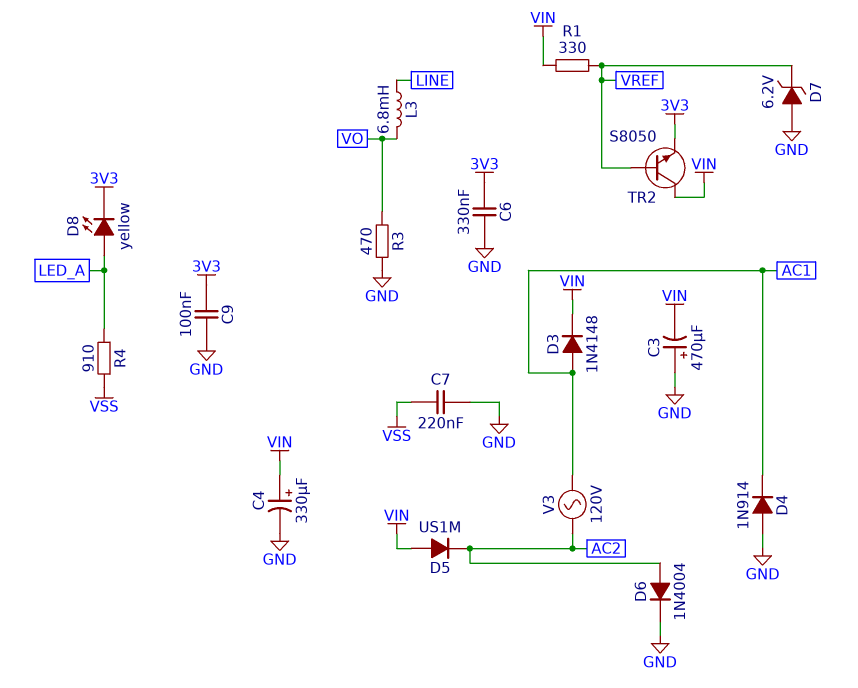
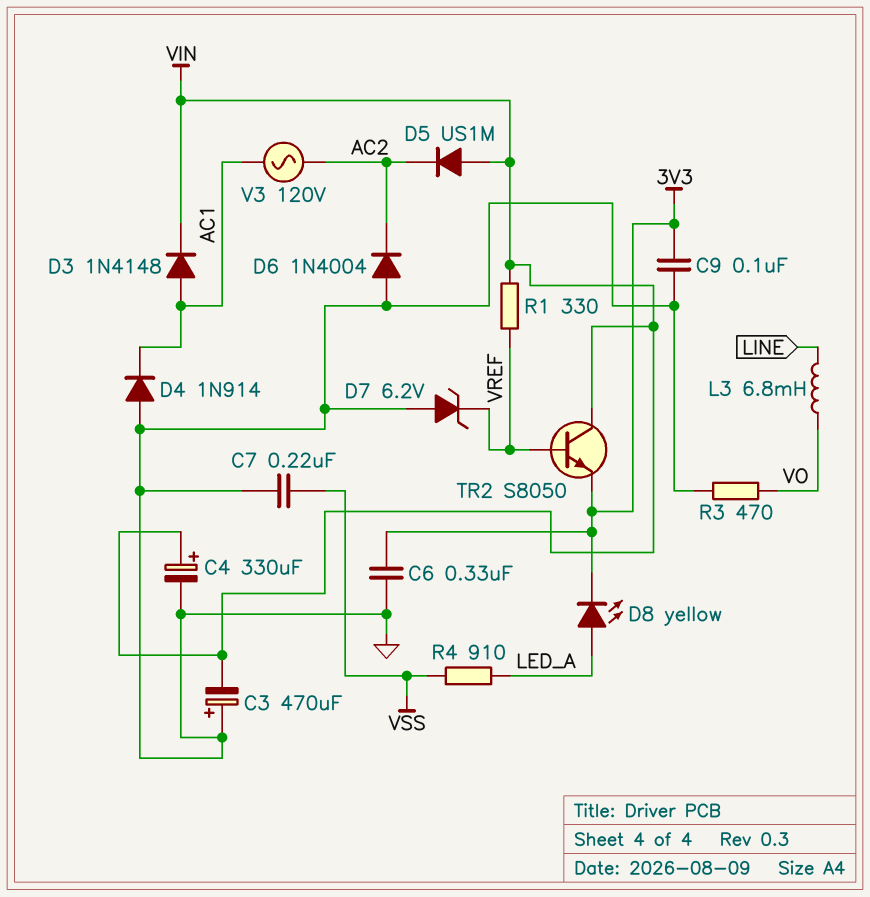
D6: diode 1N4004 (A AC2, K GND) -> diode 1N4004 (A GND, K AC2)

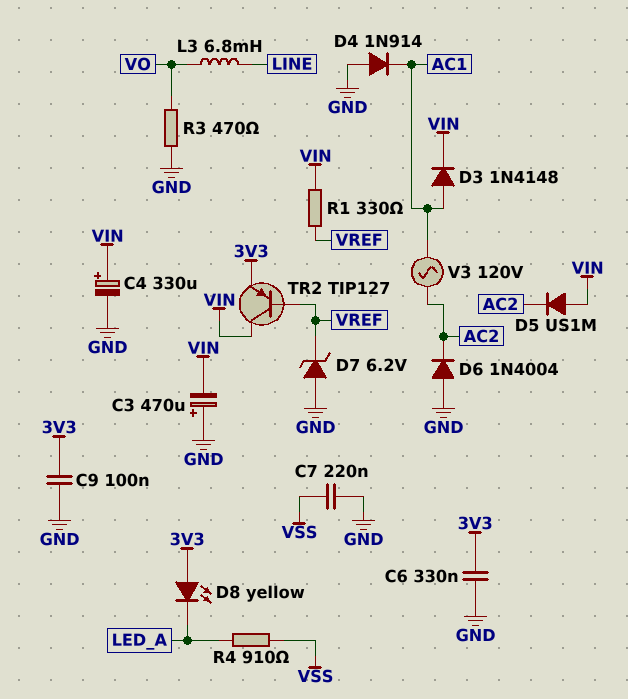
D8: LED yellow (A LED_A, K 3V3) -> LED yellow (A 3V3, K LED_A)
TR2: NPN S8050 (B VREF, C VIN, E 3V3) -> PNP TIP127 (B VREF, C VIN, E 3V3)

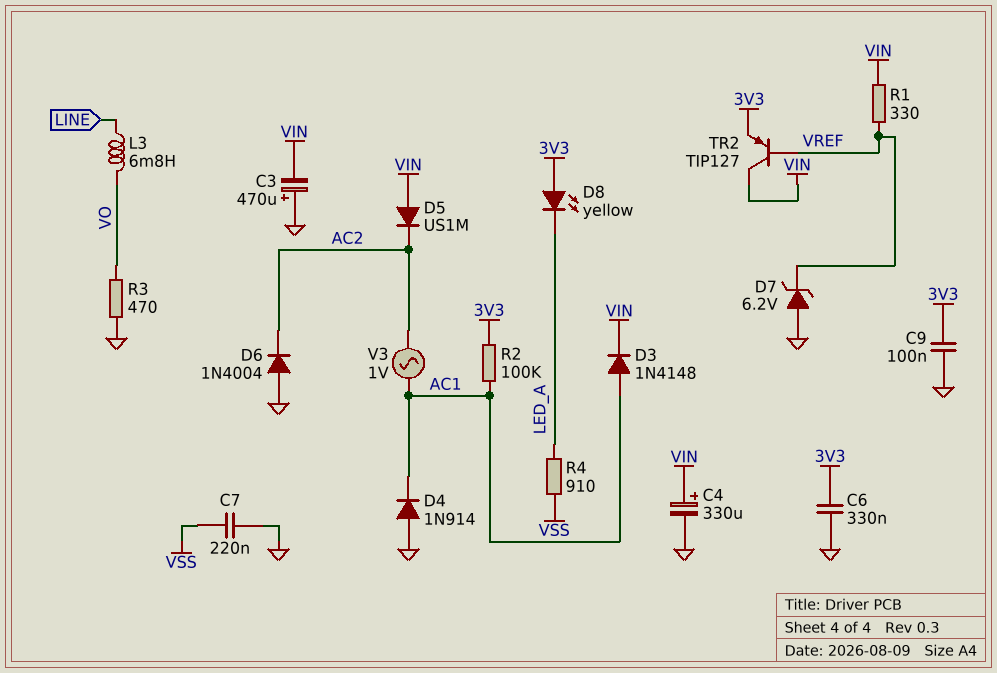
R2: none -> 100k (3V3, AC1)
V3: AC 120V (AC1, AC2) -> AC 1V (AC1, AC2)

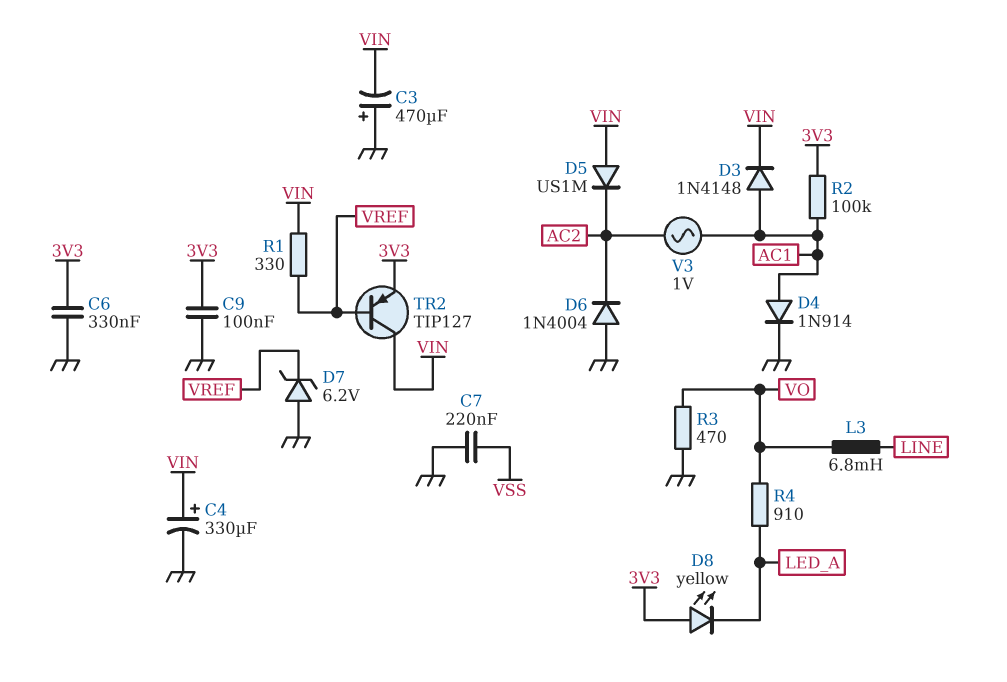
D4: diode 1N914 (A GND, K AC1) -> diode 1N914 (A AC1, K GND)
R4: 910 (LED_A, VSS) -> 910 (LED_A, VO)

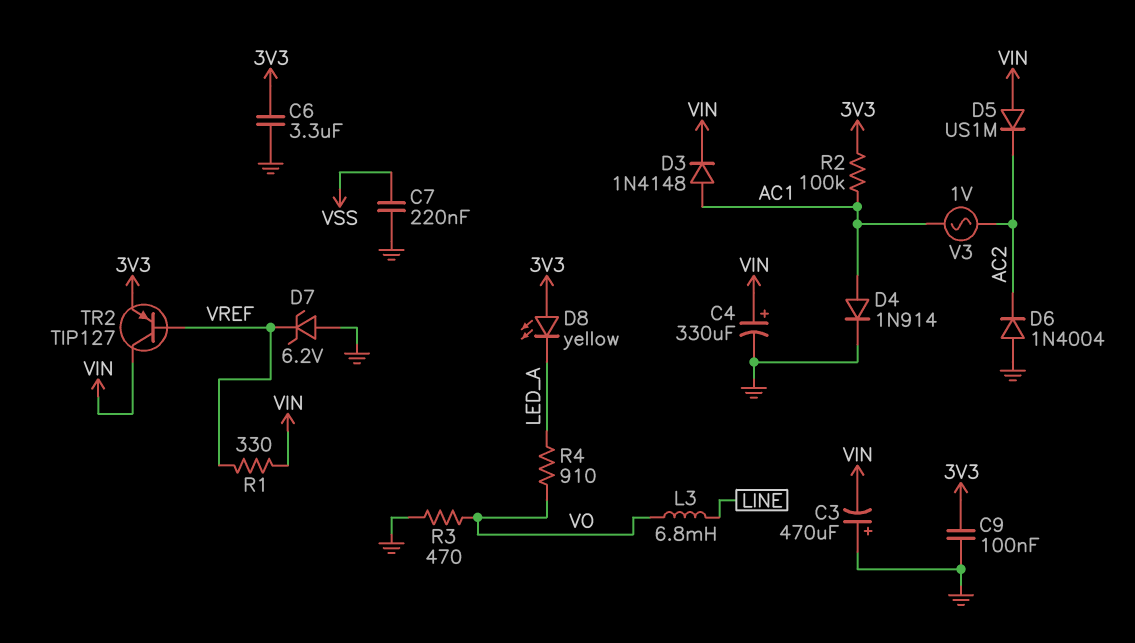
C6: 330nF (3V3, GND) -> 3.3uF (3V3, GND)

